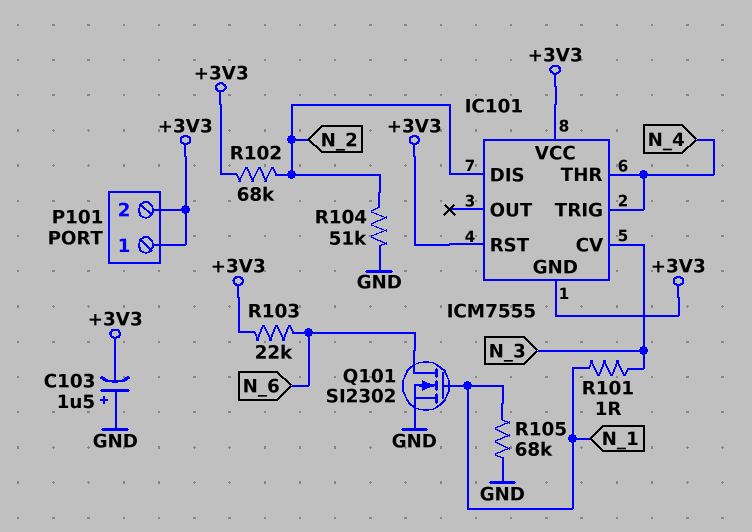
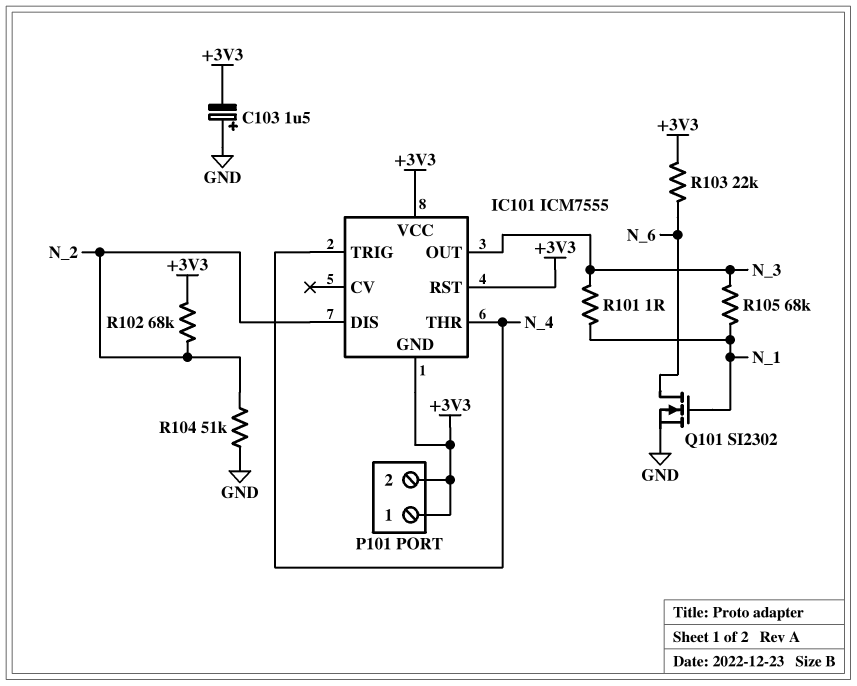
IC101 pin CV: N_3 -> none
IC101 pin OUT: none -> N_3
R105: 68k (GND, N_1) -> 68k (N_1, N_3)

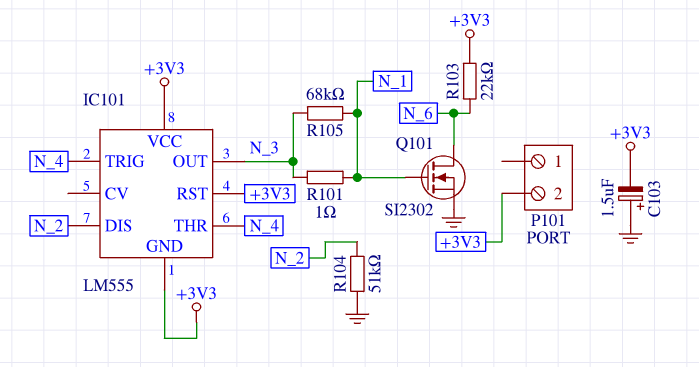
IC101: ICM7555 -> LM555
P101 pin 1: +3V3 -> none
R102: 68k (+3V3, N_2) -> none

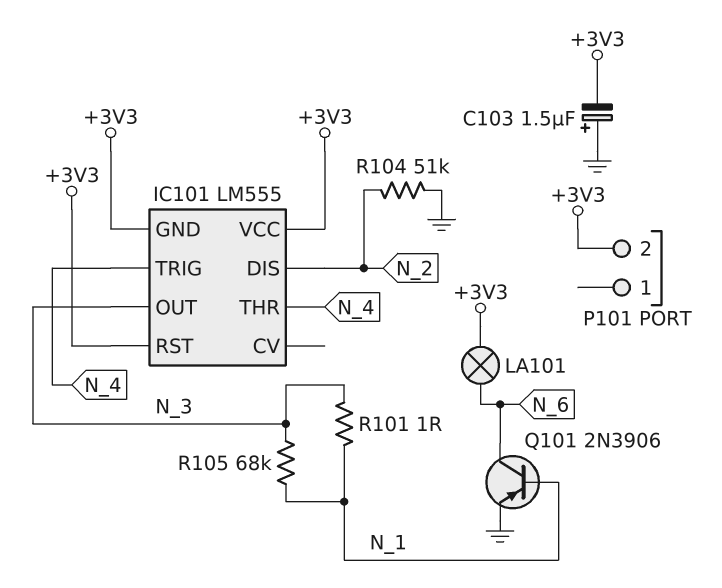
LA101: none -> lamp (+3V3, N_6)
Q101: NMOS SI2302 (G N_1, D N_6, S GND) -> PNP 2N3906 (B N_1, C N_6, E GND)
R103: 22k (+3V3, N_6) -> none

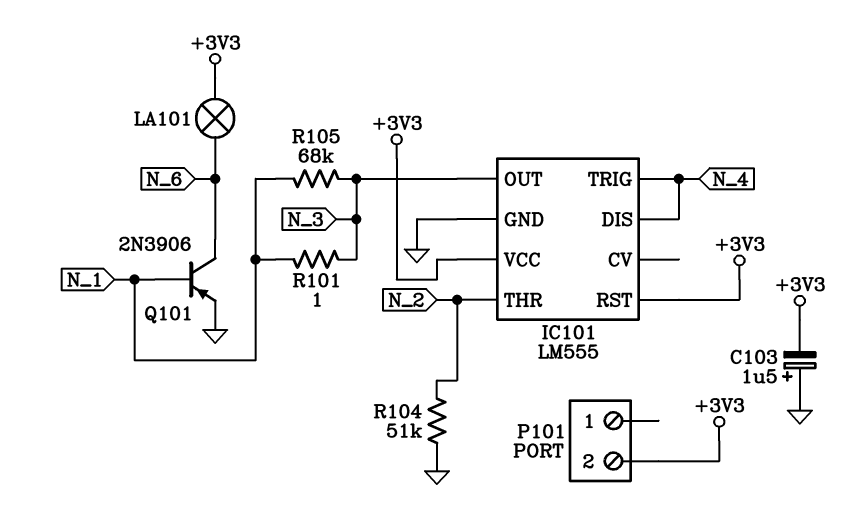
IC101 pin DIS: N_2 -> N_4
IC101 pin GND: +3V3 -> GND
IC101 pin THR: N_4 -> N_2

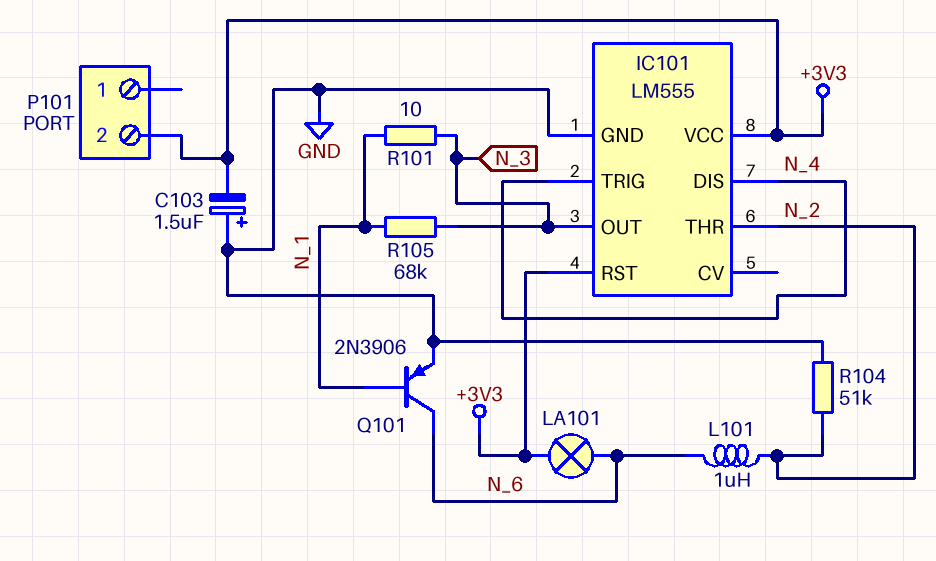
L101: none -> 1uH (N_2, N_6)
R101: 1 (N_1, N_3) -> 10 (N_1, N_3)

